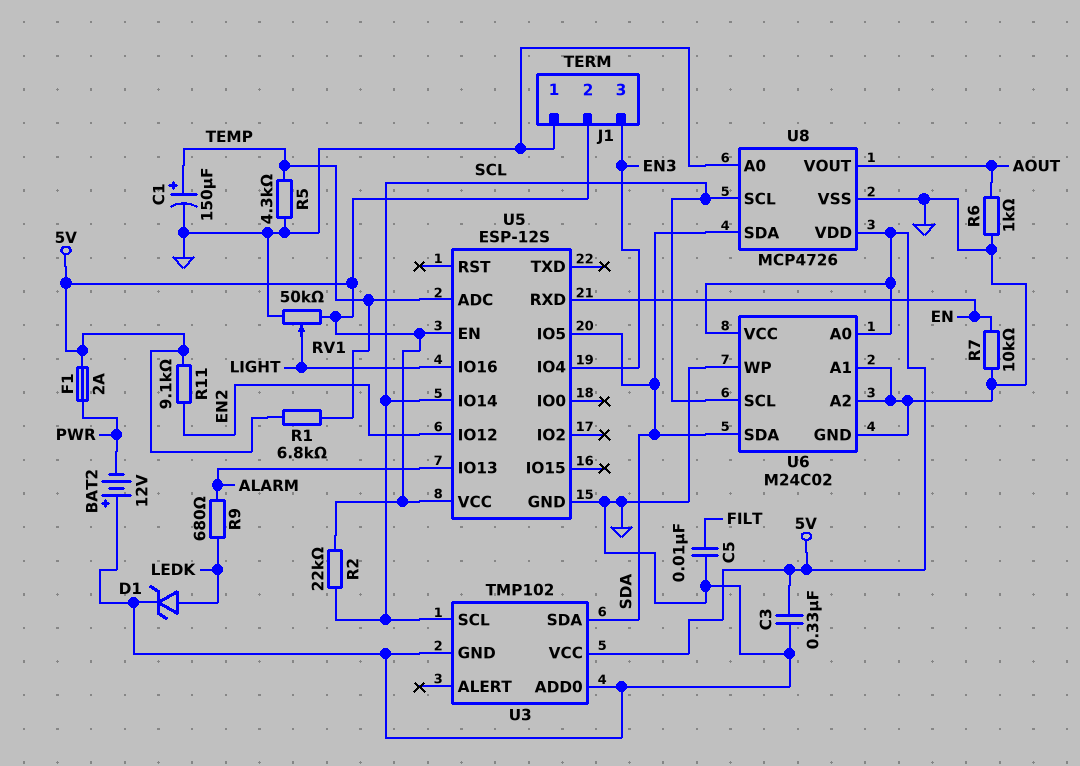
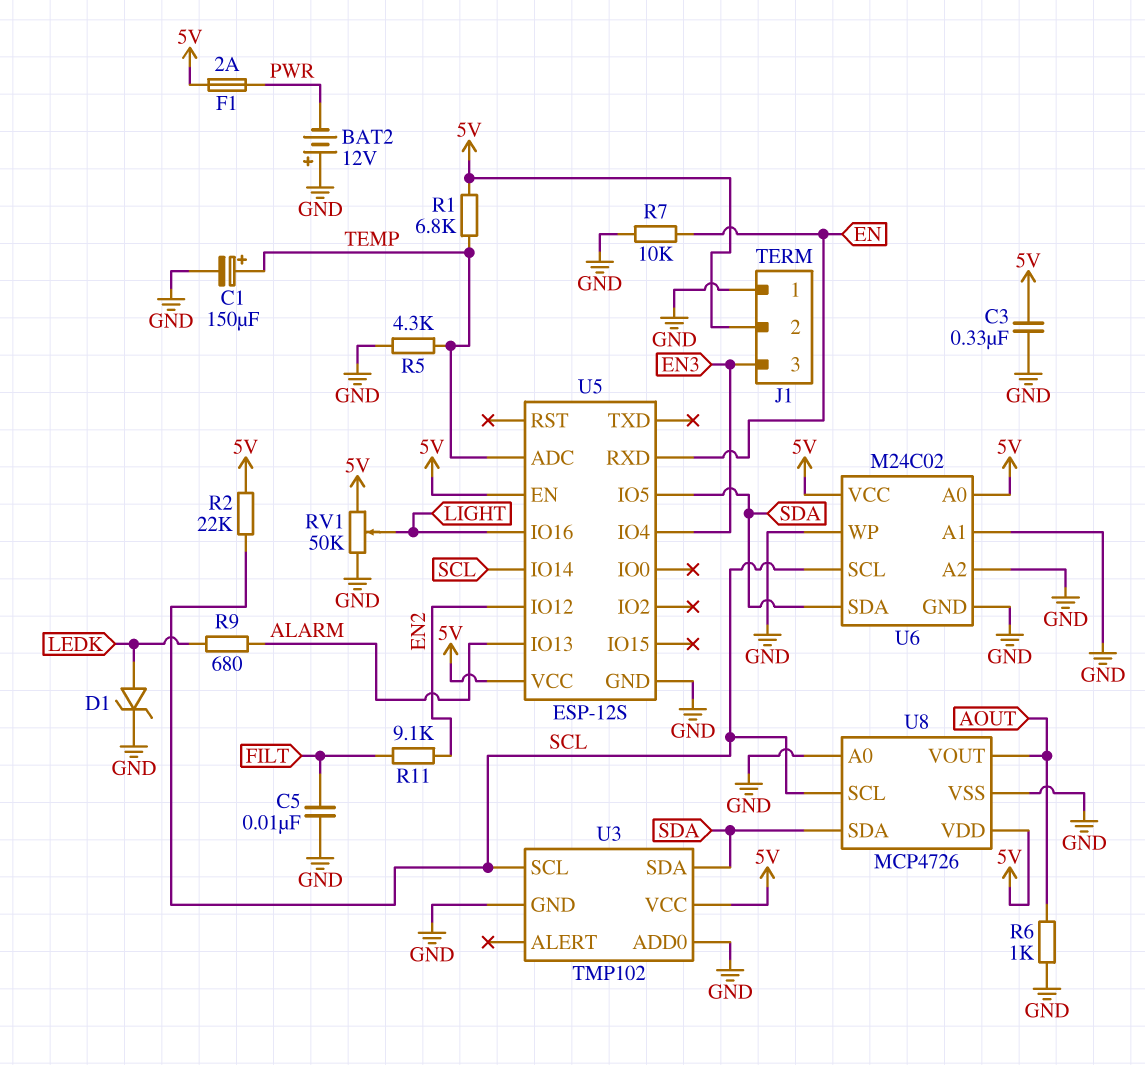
R11: 9.1k (5V, EN2) -> 9.1k (EN2, FILT)

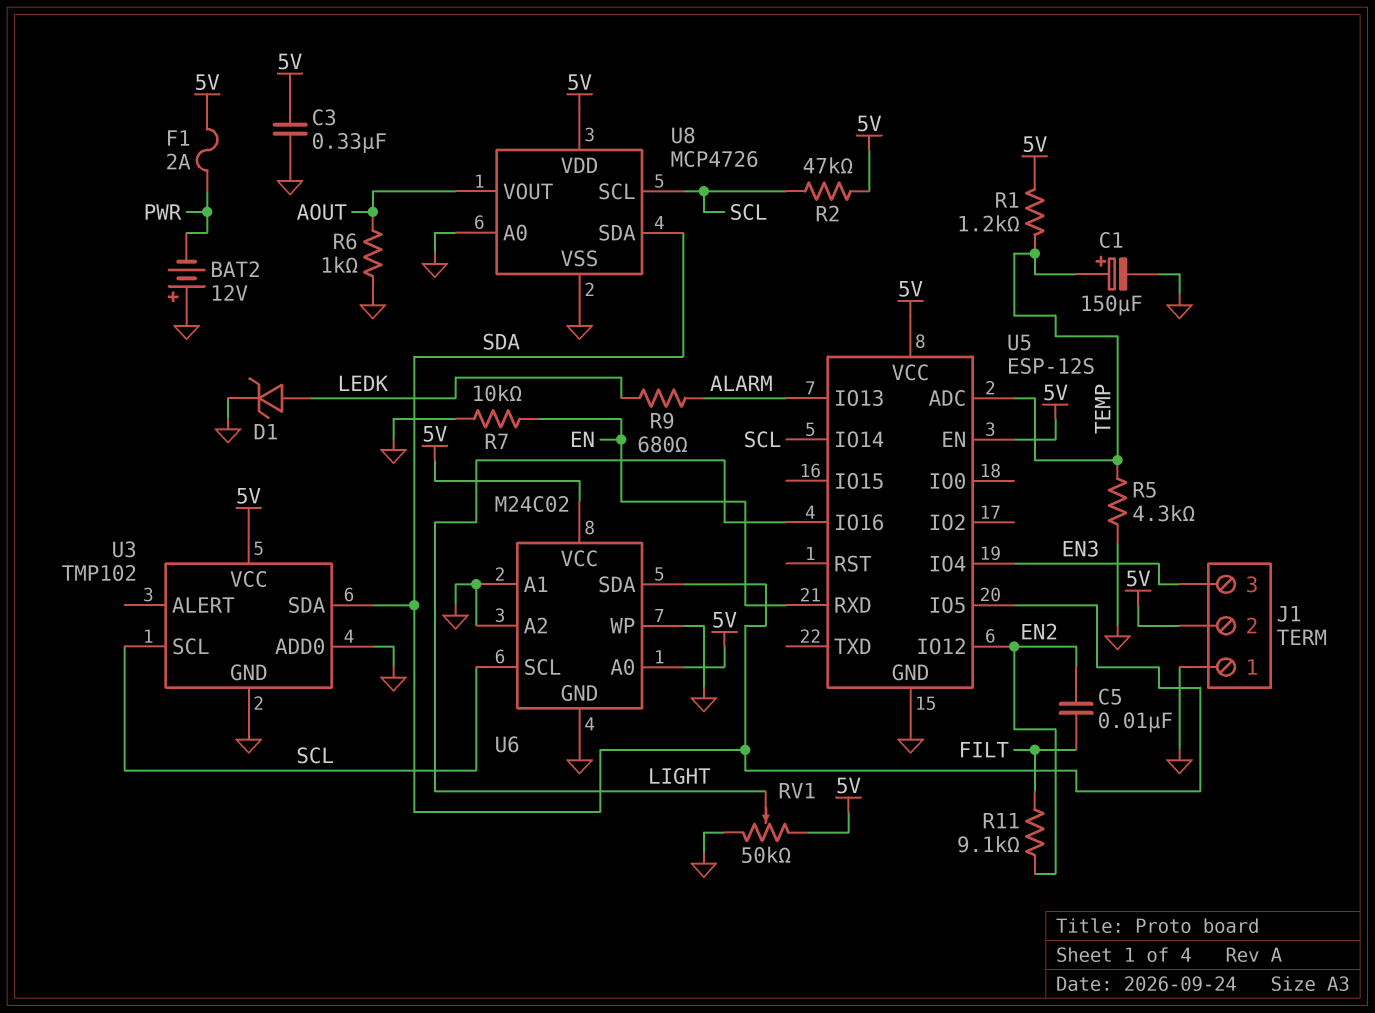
C5: 10nF (FILT, GND) -> 10nF (EN2, FILT)
R1: 6.8k (5V, TEMP) -> 1.2k (5V, TEMP)
R2: 22k (5V, SCL) -> 47k (5V, SCL)

